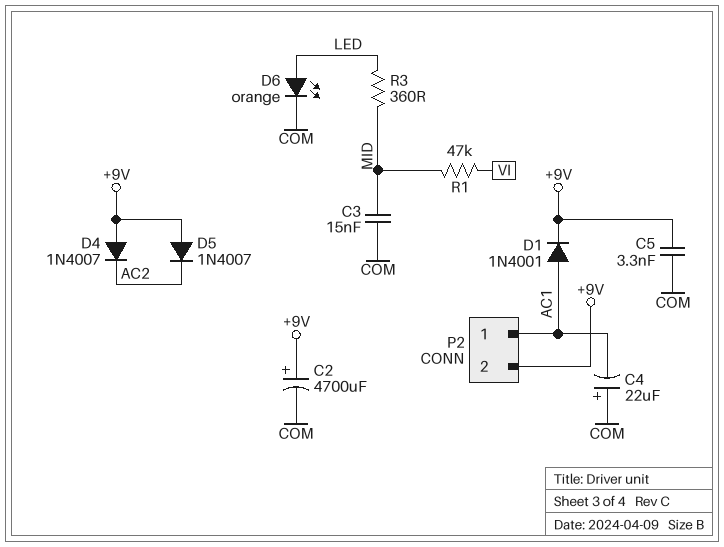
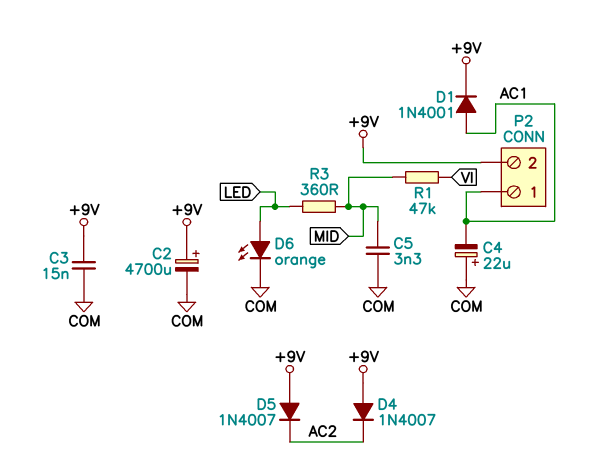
C3: 15nF (COM, MID) -> 15nF (+9V, COM)
C5: 3.3nF (+9V, COM) -> 3.3nF (COM, MID)

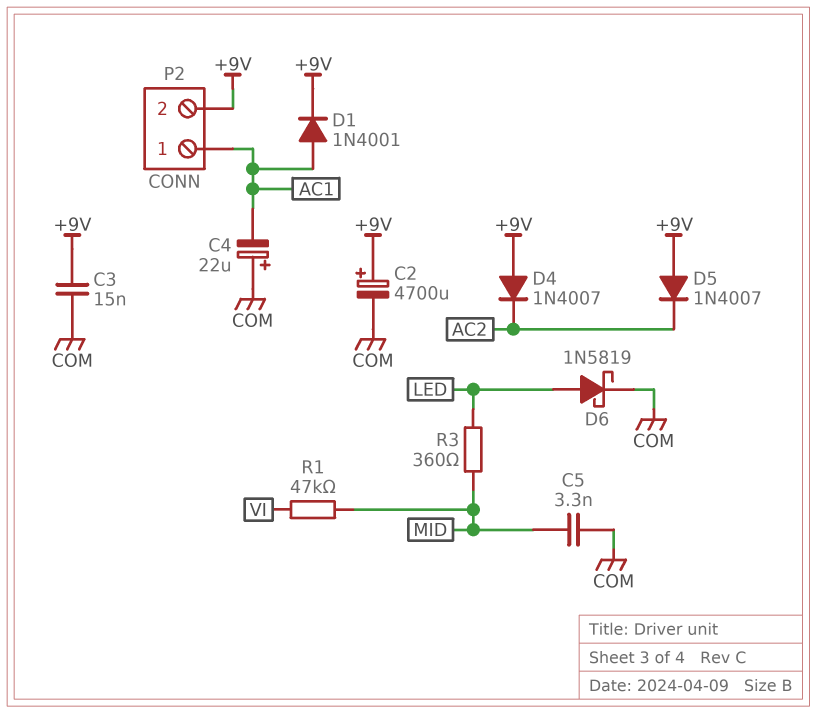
D6: LED orange (A LED, K COM) -> schottky 1N5819 (A LED, K COM)

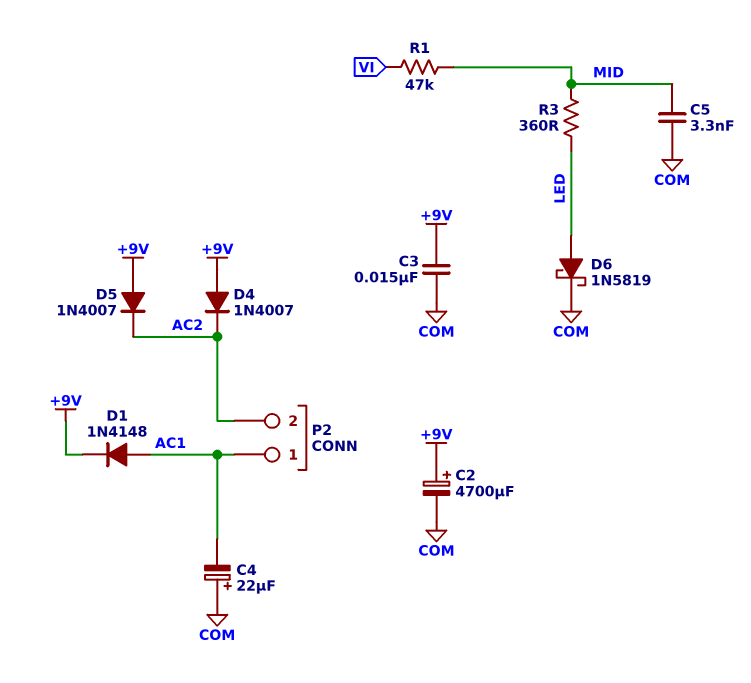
D1: diode 1N4001 (A AC1, K +9V) -> diode 1N4148 (A AC1, K +9V)
P2 pin 2: +9V -> AC2

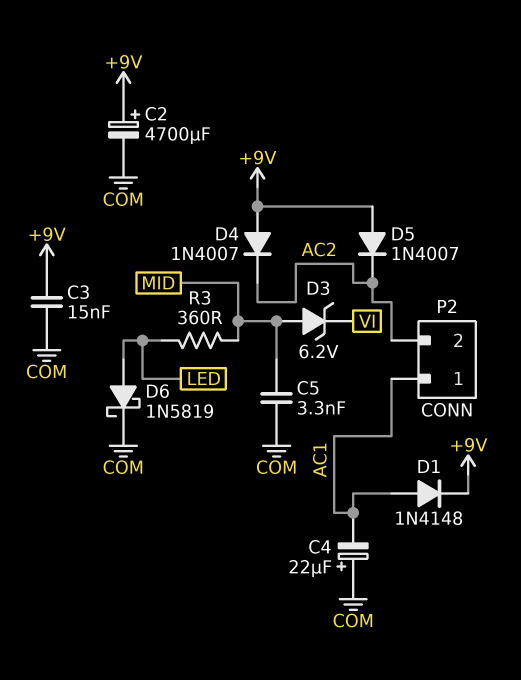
D3: none -> zener 6.2V (A MID, K VI)
R1: 47k (MID, VI) -> none

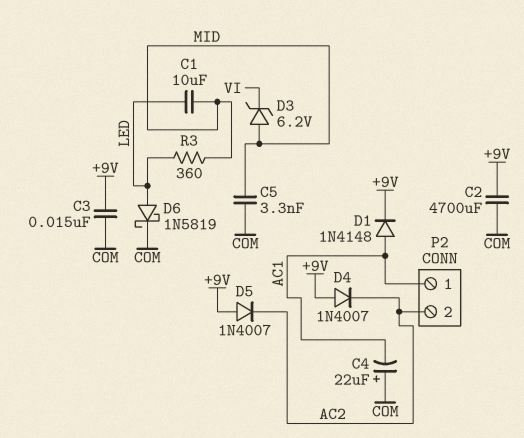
C1: none -> 10uF (LED, MID)
C2: 4700uF (plus +9V, minus COM) -> 4700uF (+9V, COM)

